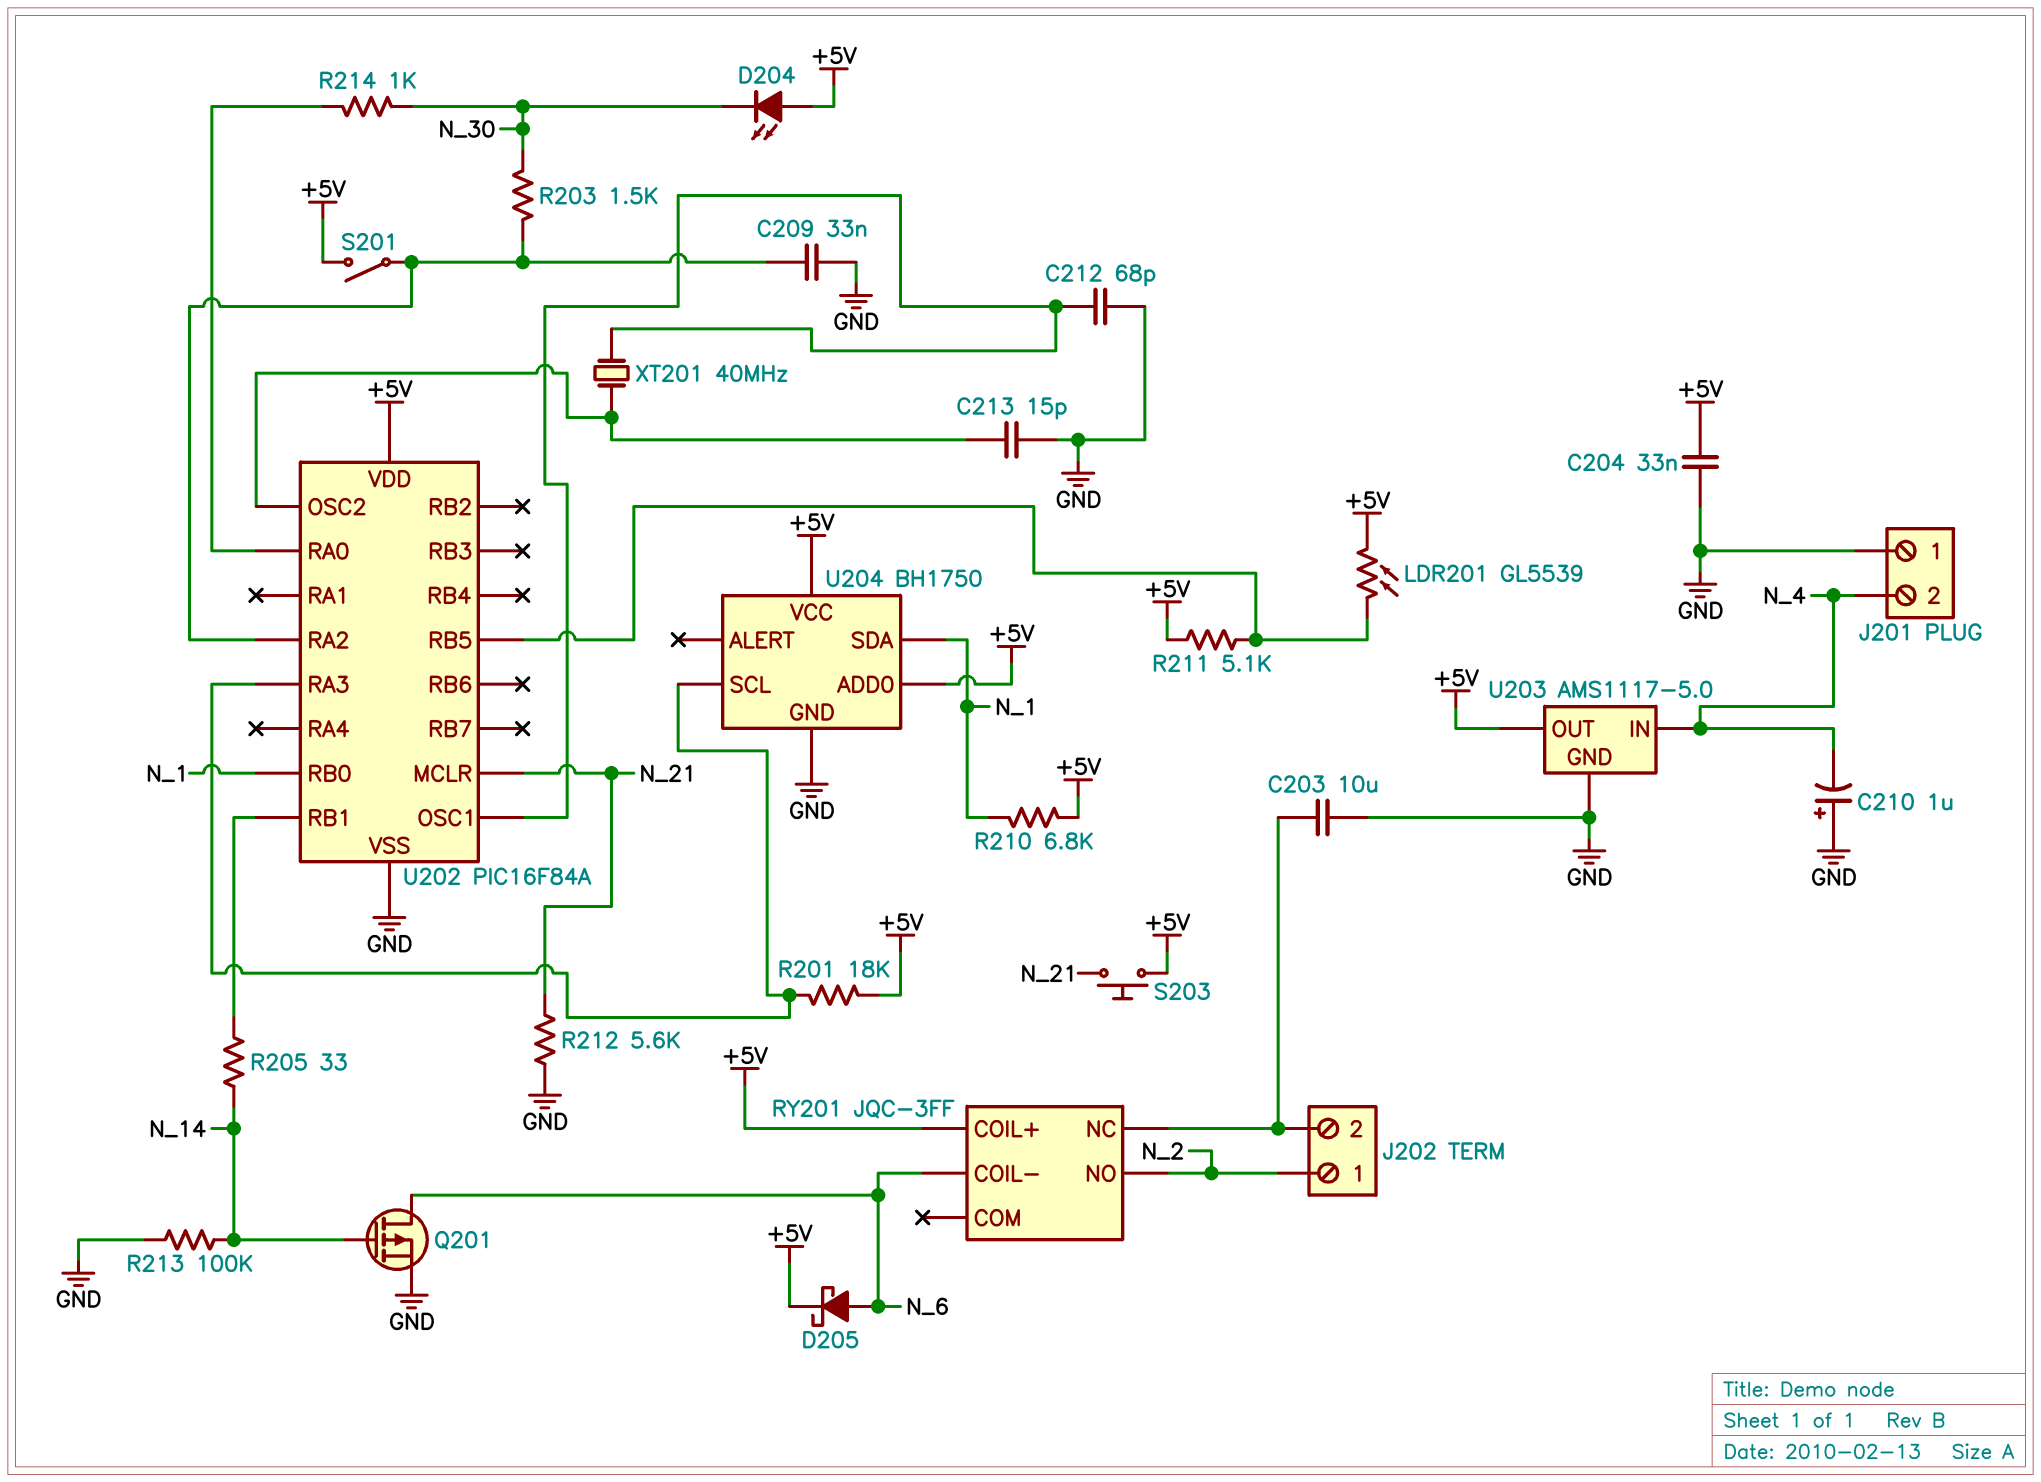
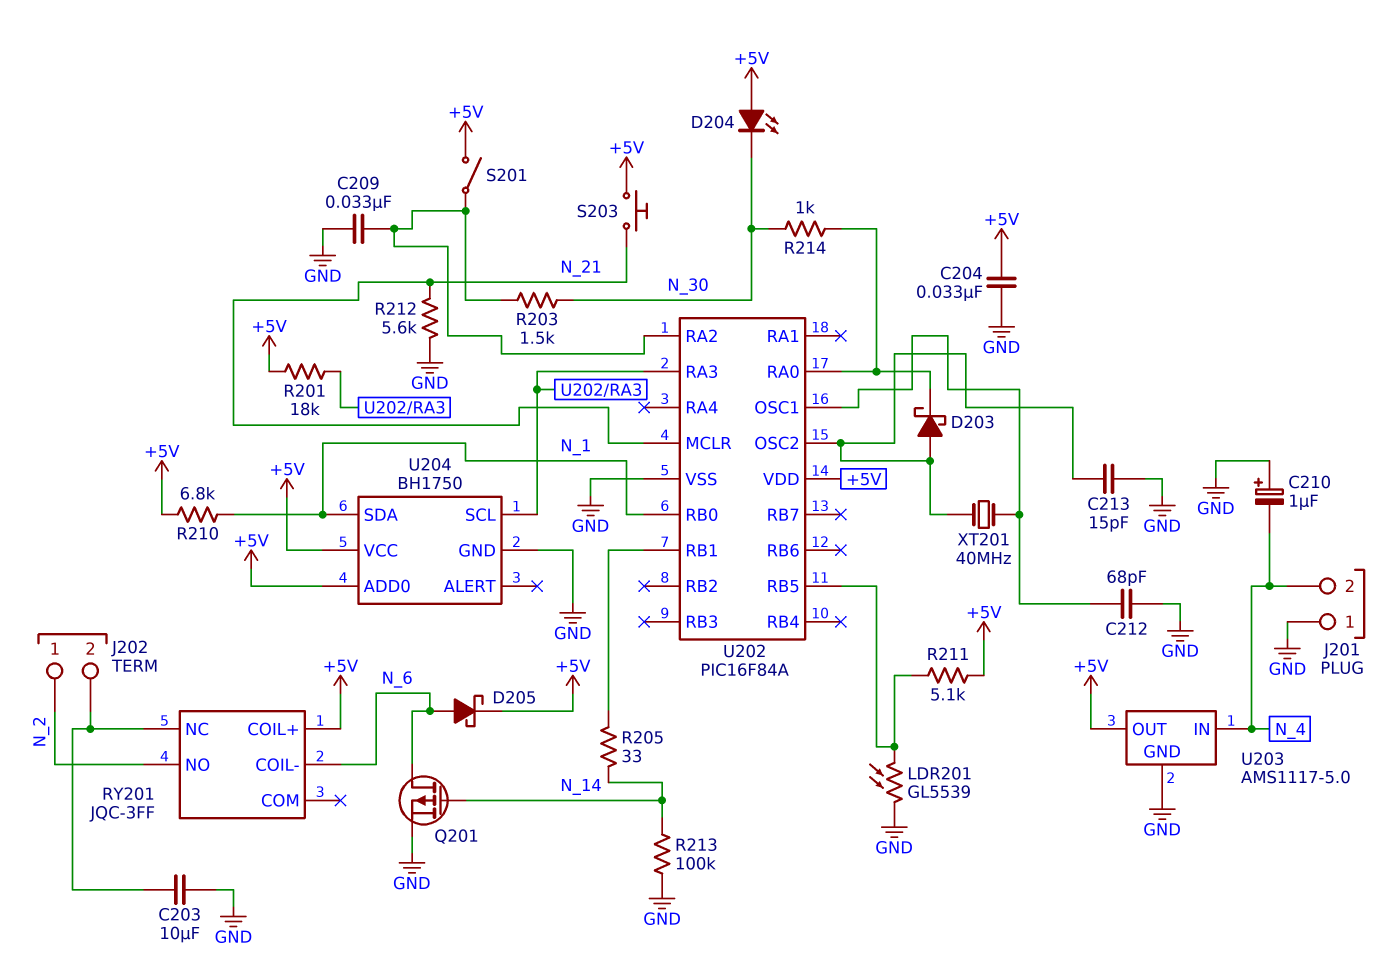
D203: none -> schottky (A U202/OSC2, K U202/RA0)
LDR201: GL5539 (+5V, U202/RB5) -> GL5539 (GND, U202/RB5)

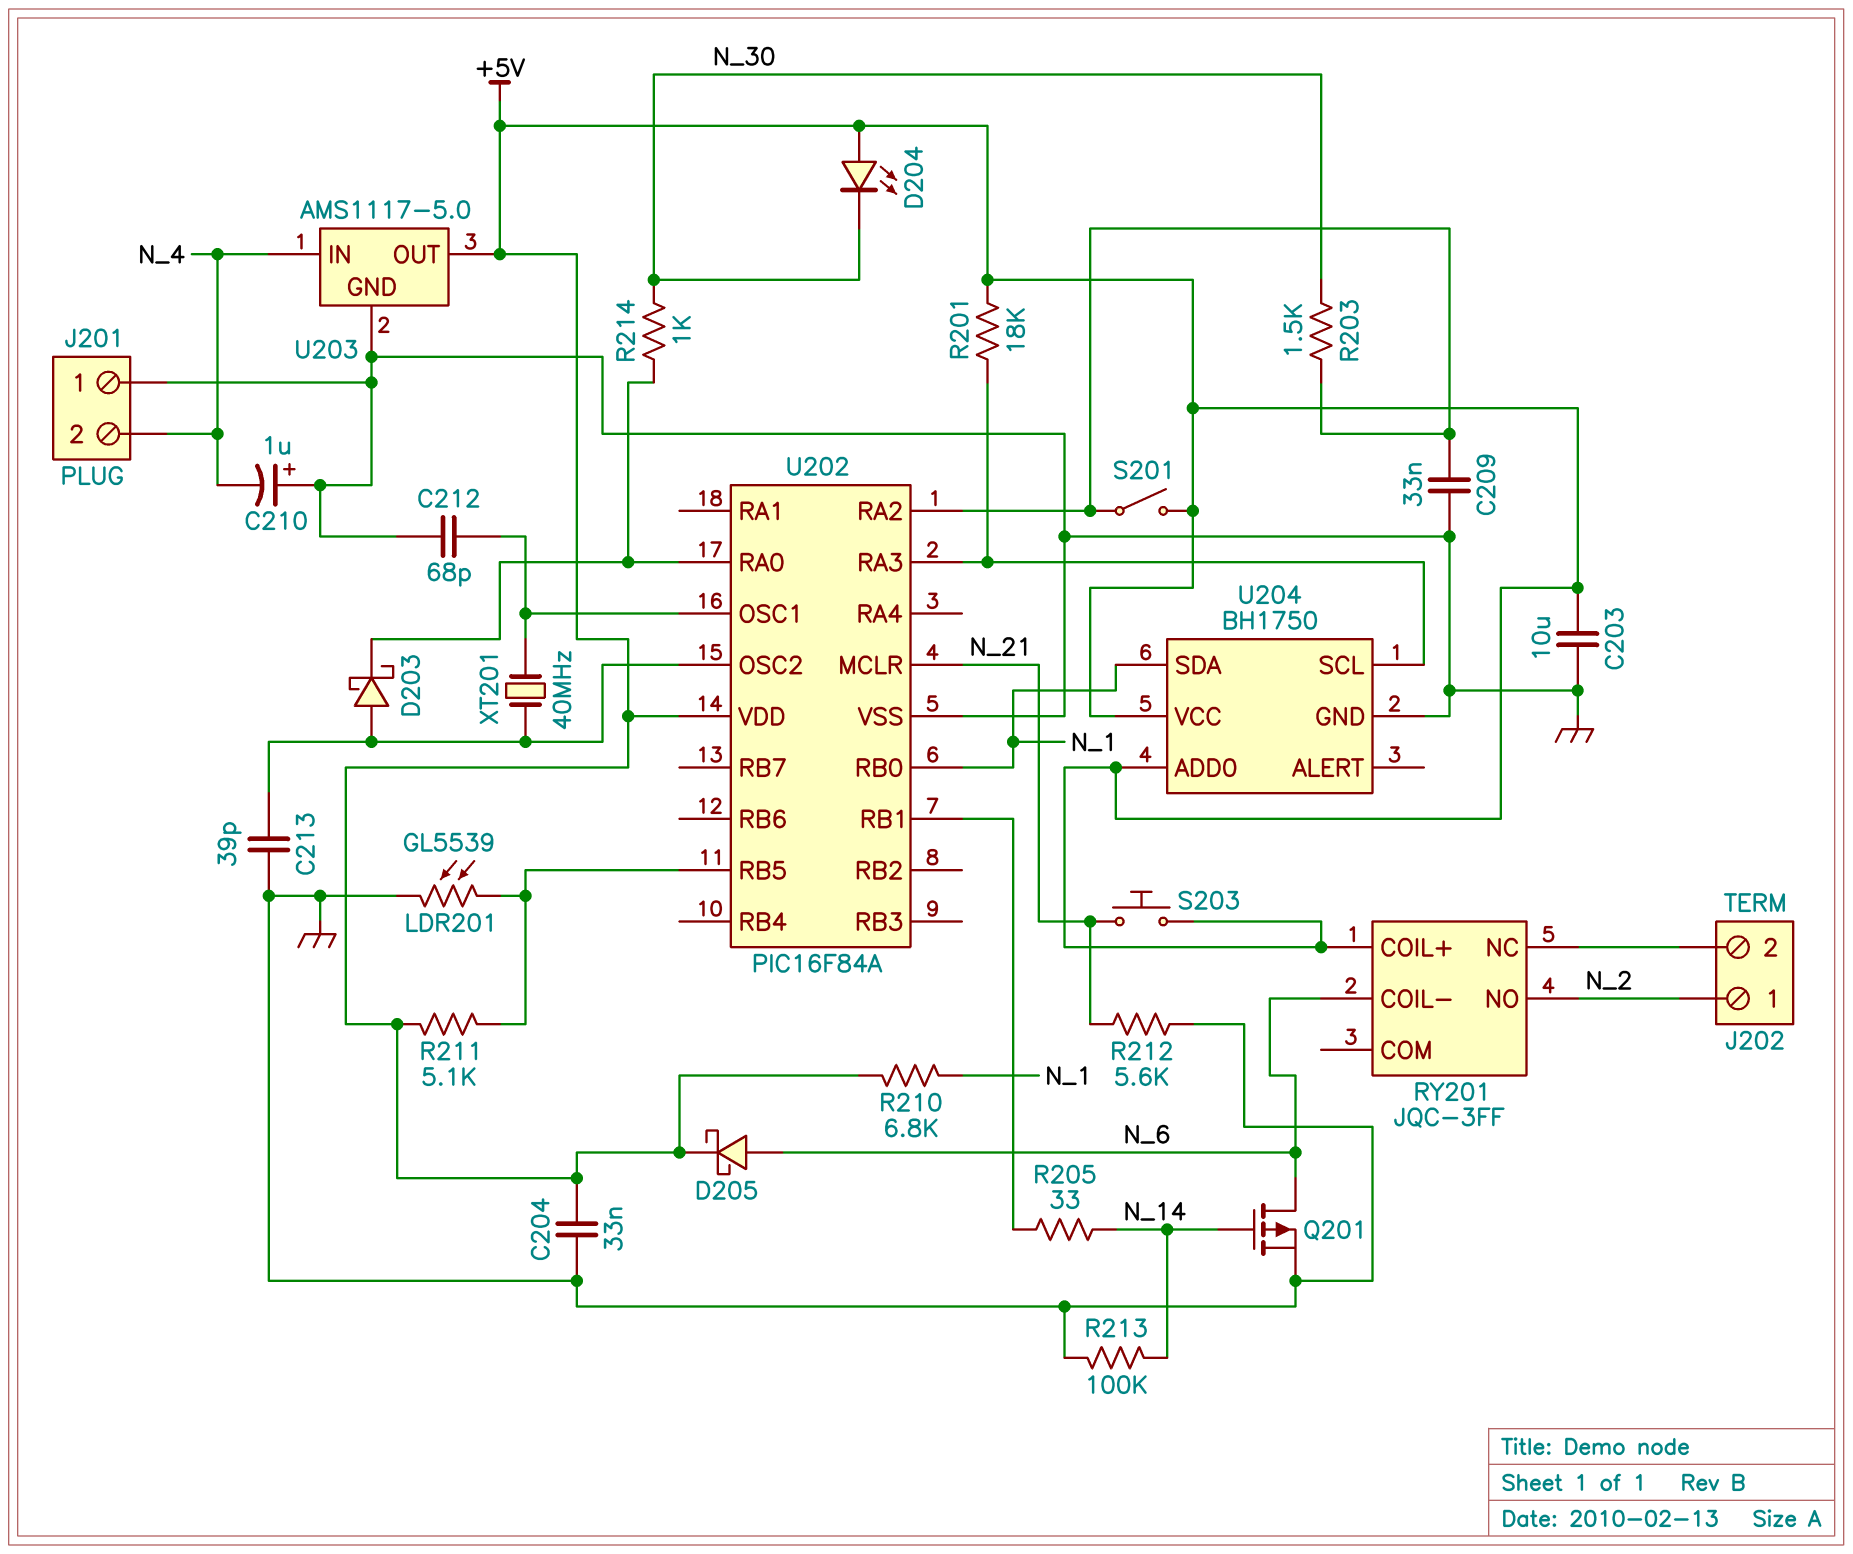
C203: 10uF (GND, J202/2) -> 10uF (+5V, GND)
C213: 15pF (GND, U202/OSC2) -> 39pF (GND, U202/OSC2)

